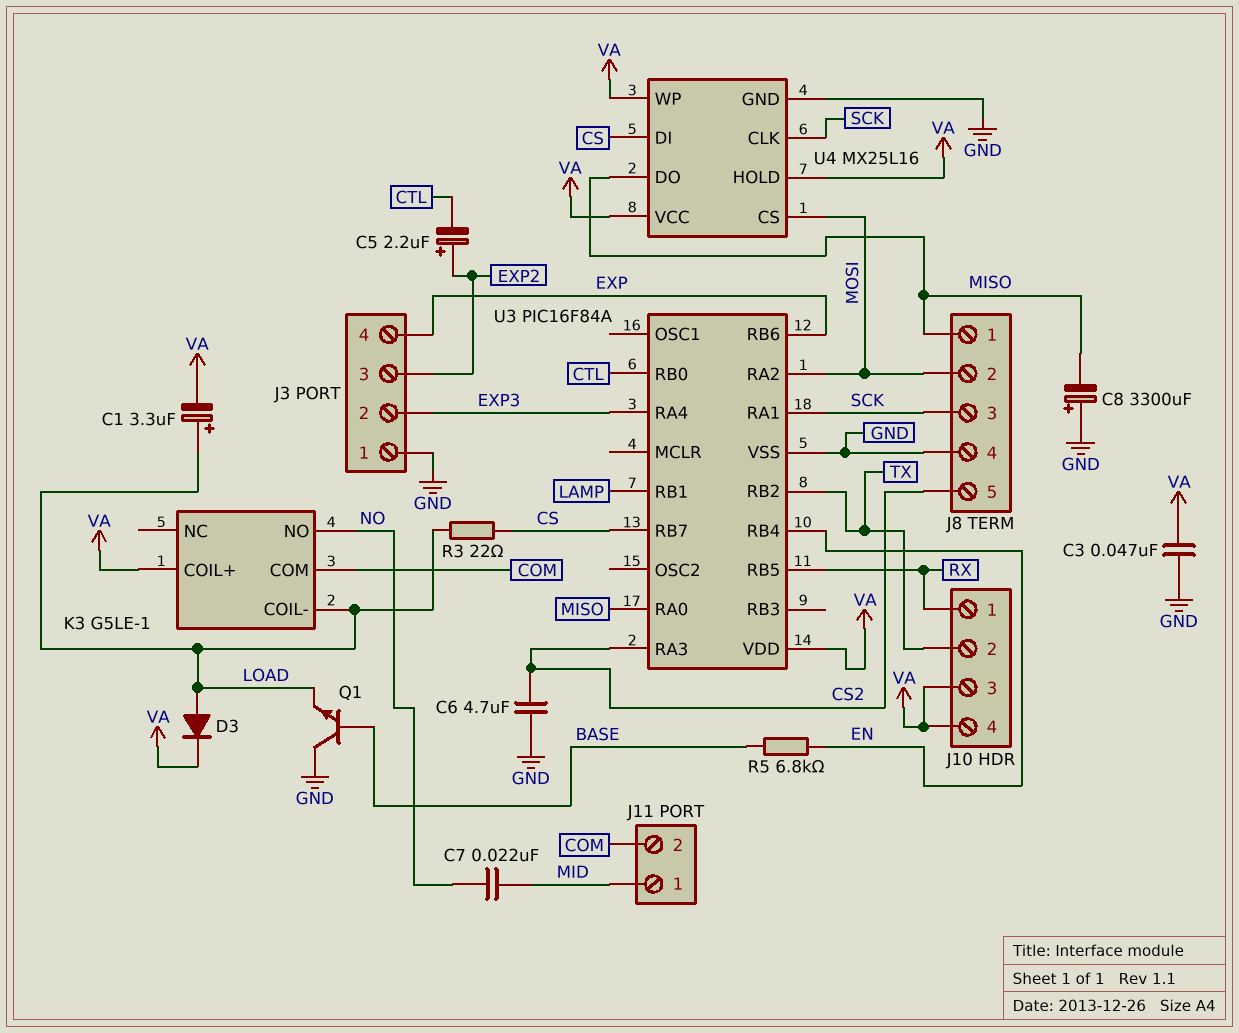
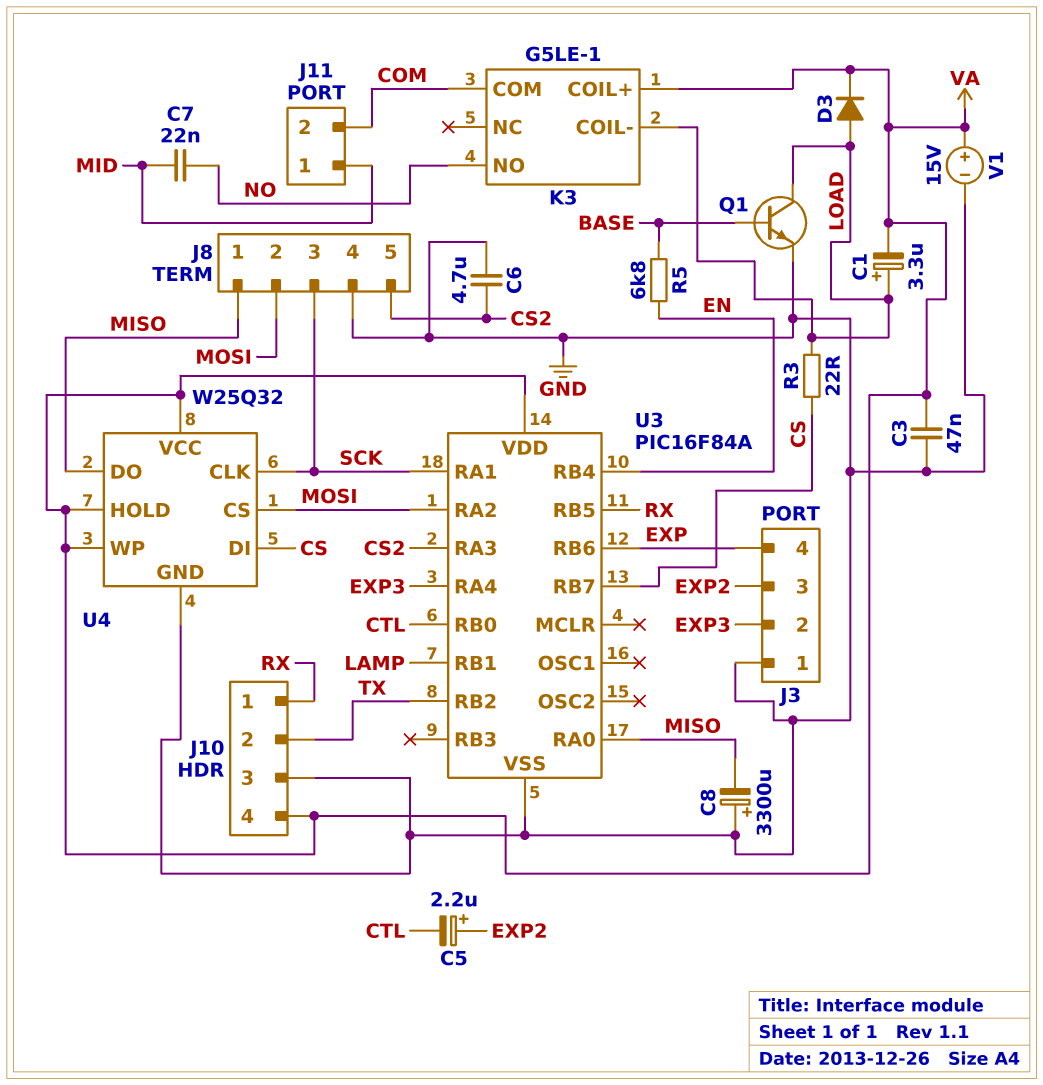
J10 pin 3: VA -> GND
Q1: NPN (B BASE, C GND, E LOAD) -> NPN (B BASE, C LOAD, E GND)
U4: MX25L16 -> W25Q32
V1: none -> 15V (plus VA, minus GND)

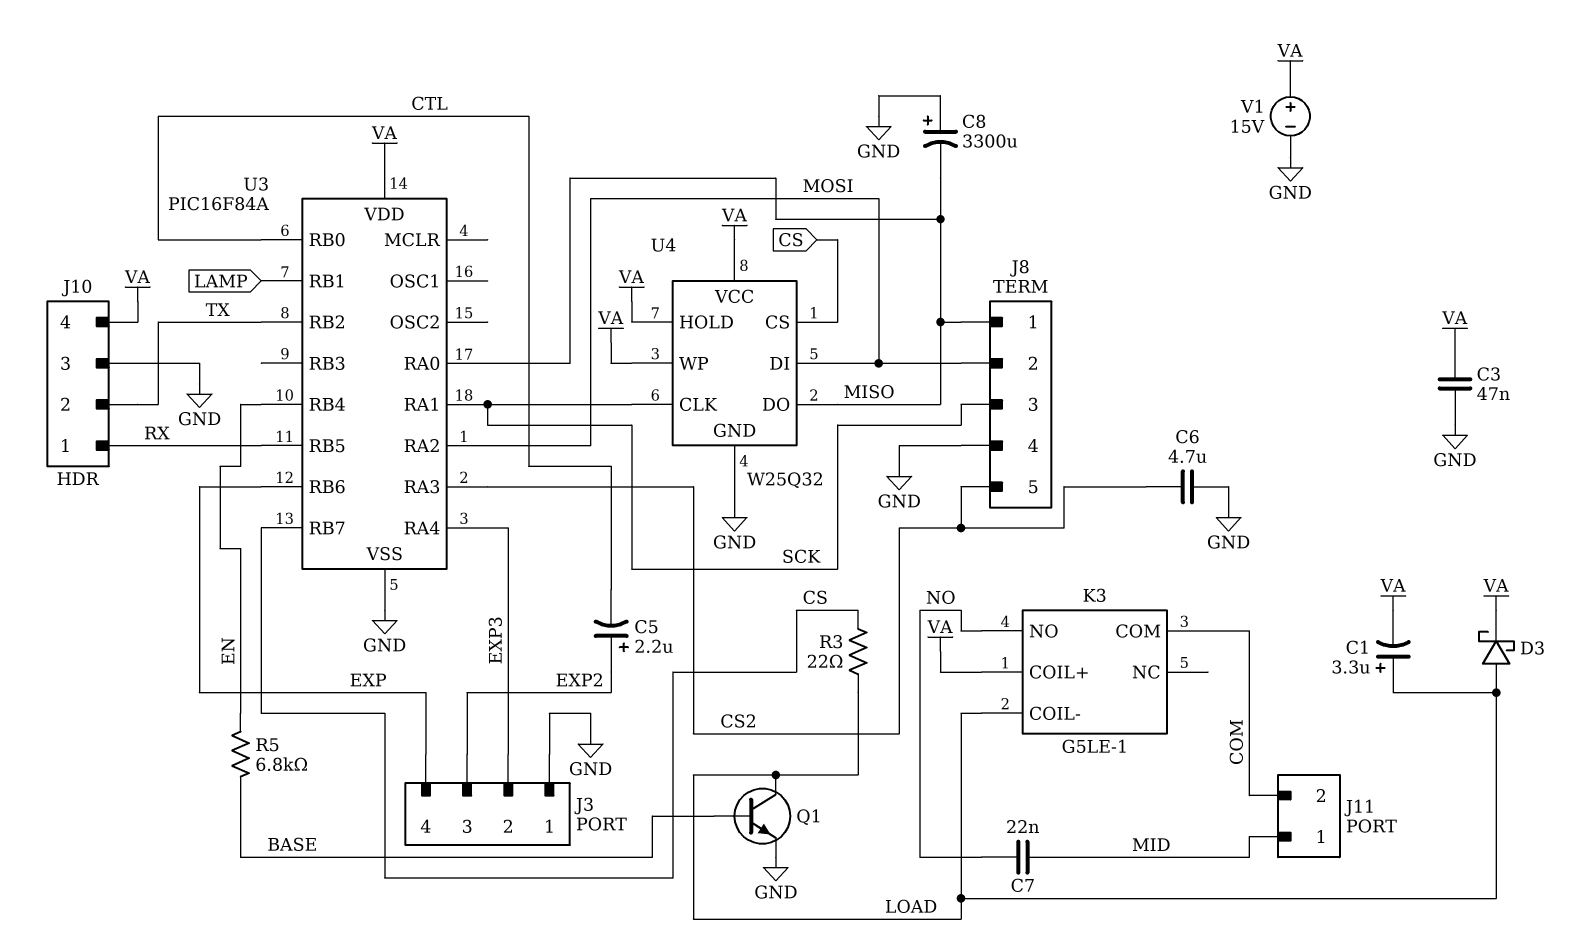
D3: diode (A LOAD, K VA) -> schottky (A LOAD, K VA)
U4 pin CS: MOSI -> CS
U4 pin DI: CS -> MOSI

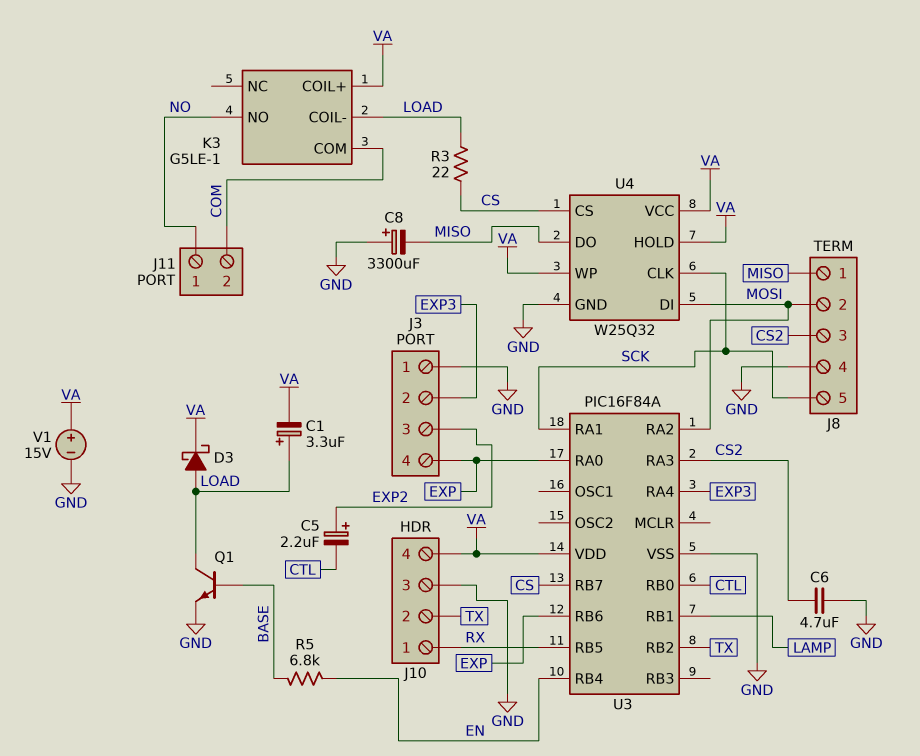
C3: 47nF (GND, VA) -> none
C7: 22nF (MID, NO) -> none
J8 pin 3: SCK -> CS2
J8 pin 5: CS2 -> SCK
J11 pin 1: MID -> NO
U3 pin RA0: MISO -> EXP

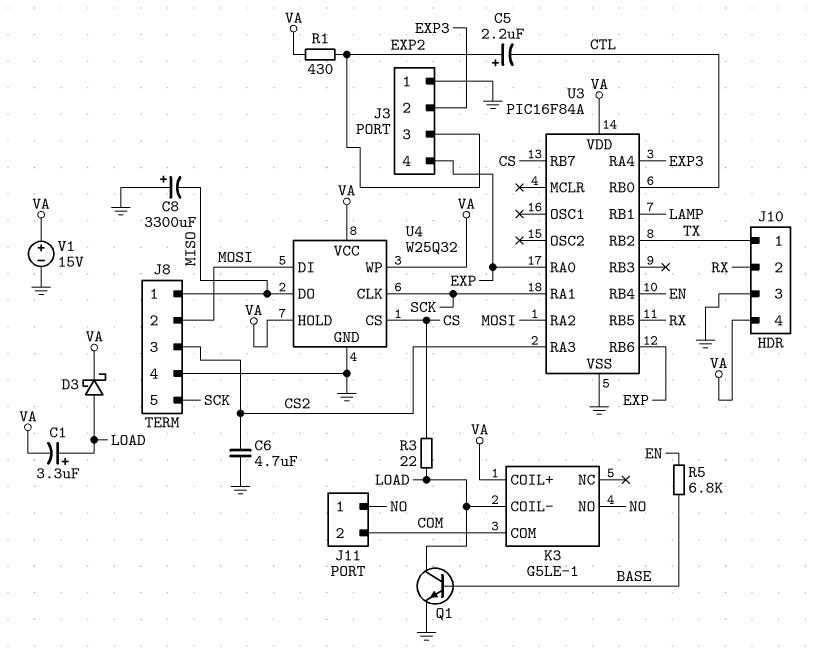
J10 pin 1: RX -> TX
J10 pin 2: TX -> RX
R1: none -> 430 (EXP2, VA)

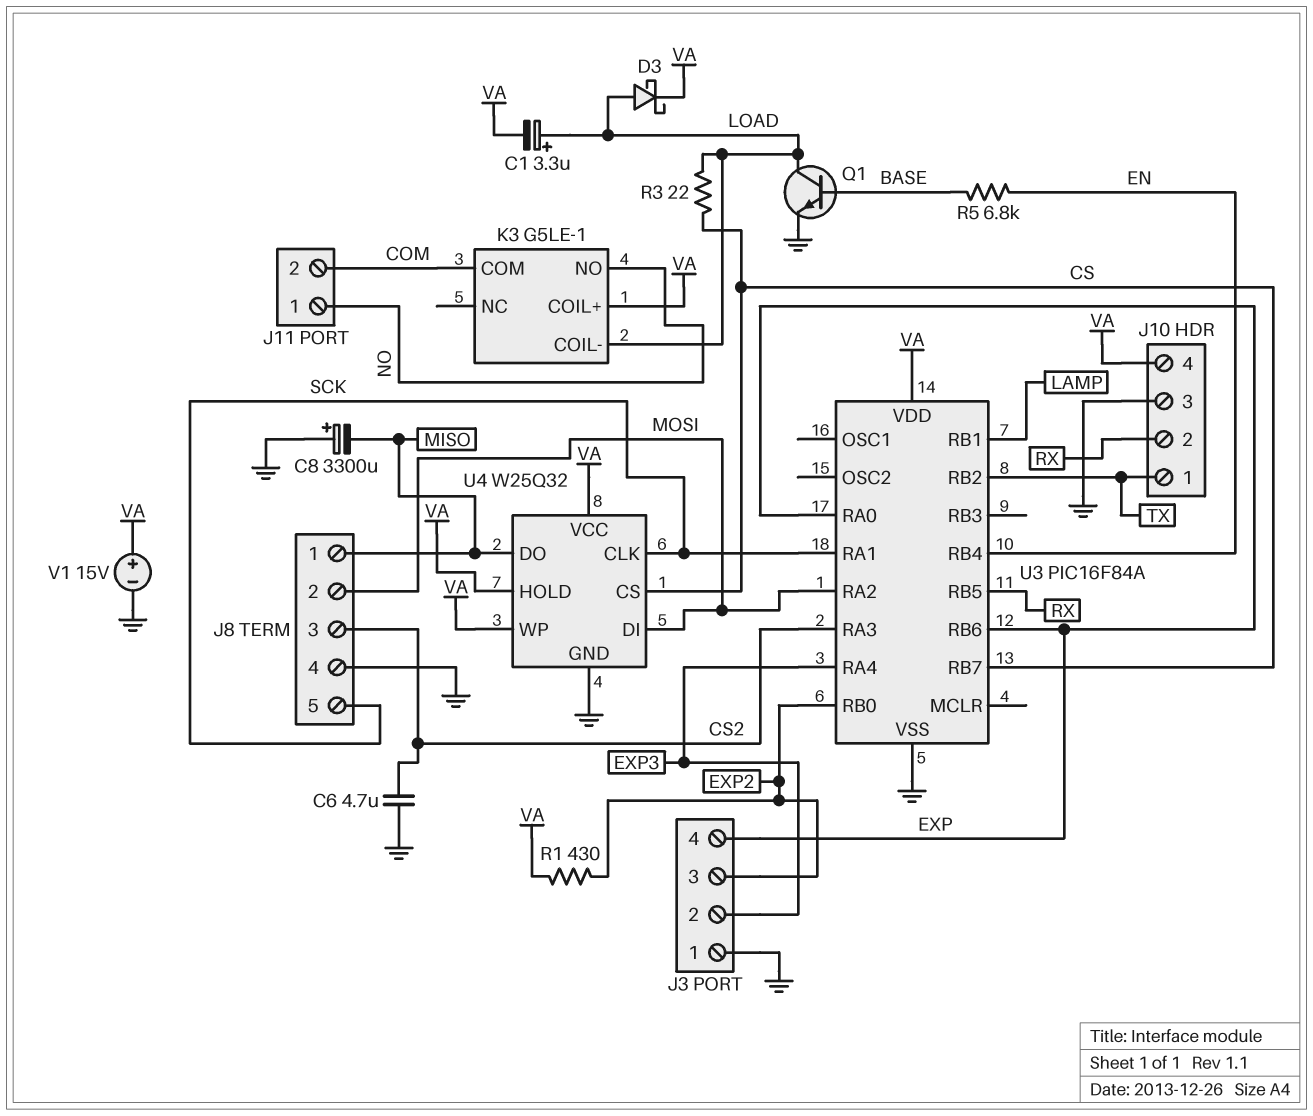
C5: 2.2uF (plus EXP2, minus CTL) -> none
U3 pin RB0: CTL -> EXP2

